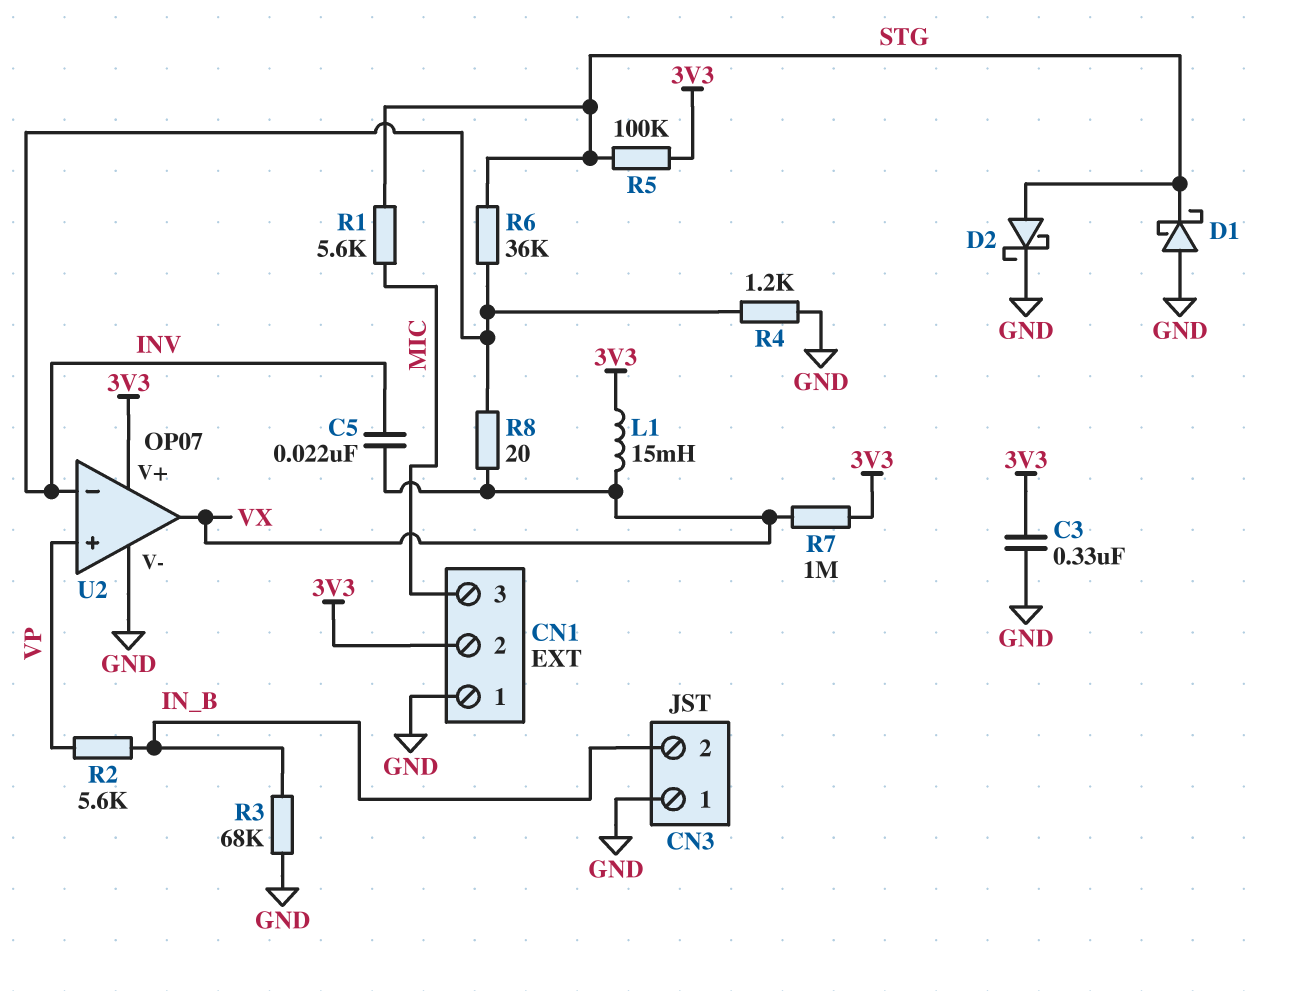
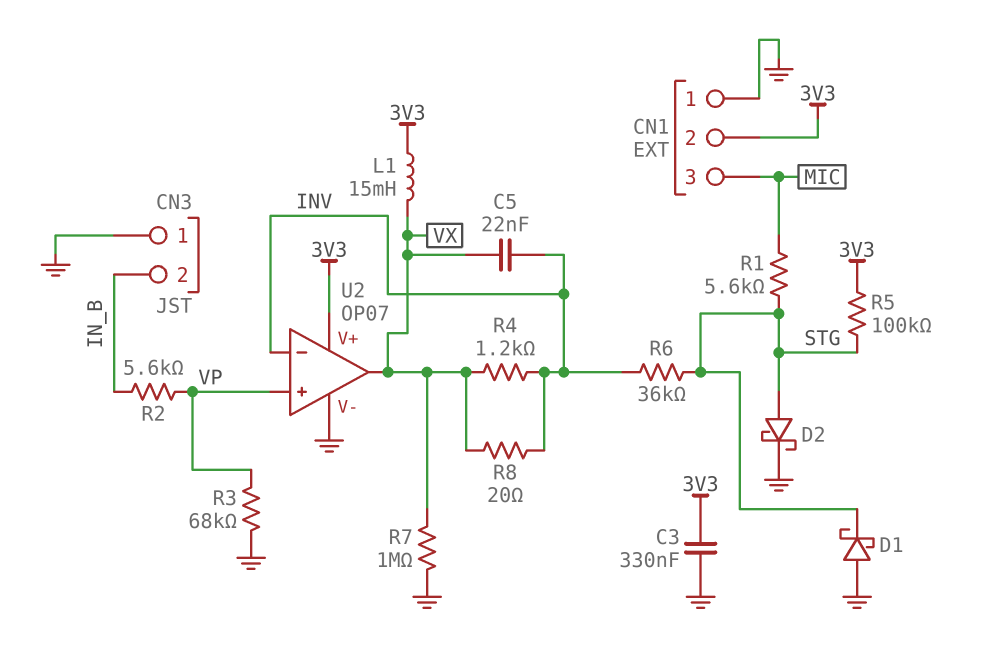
R3: 68k (GND, IN_B) -> 68k (GND, VP)
R4: 1.2k (GND, INV) -> 1.2k (INV, VX)
R7: 1M (3V3, VX) -> 1M (GND, VX)

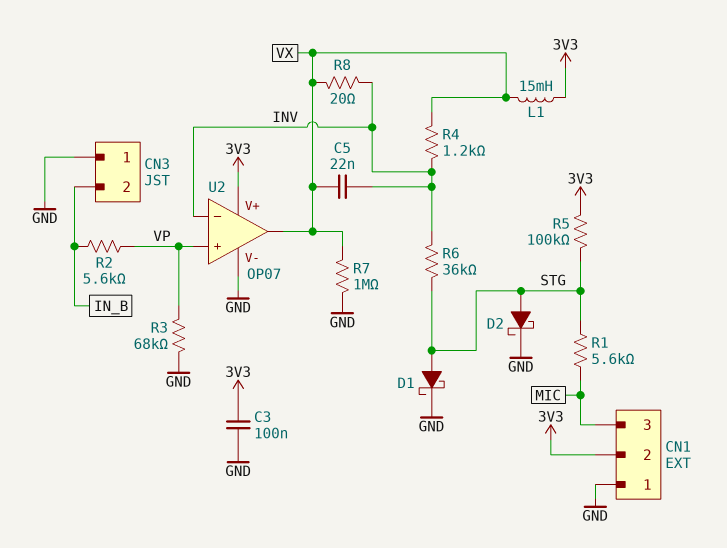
C3: 330nF (3V3, GND) -> 100nF (3V3, GND)
D1: schottky (A GND, K STG) -> schottky (A STG, K GND)

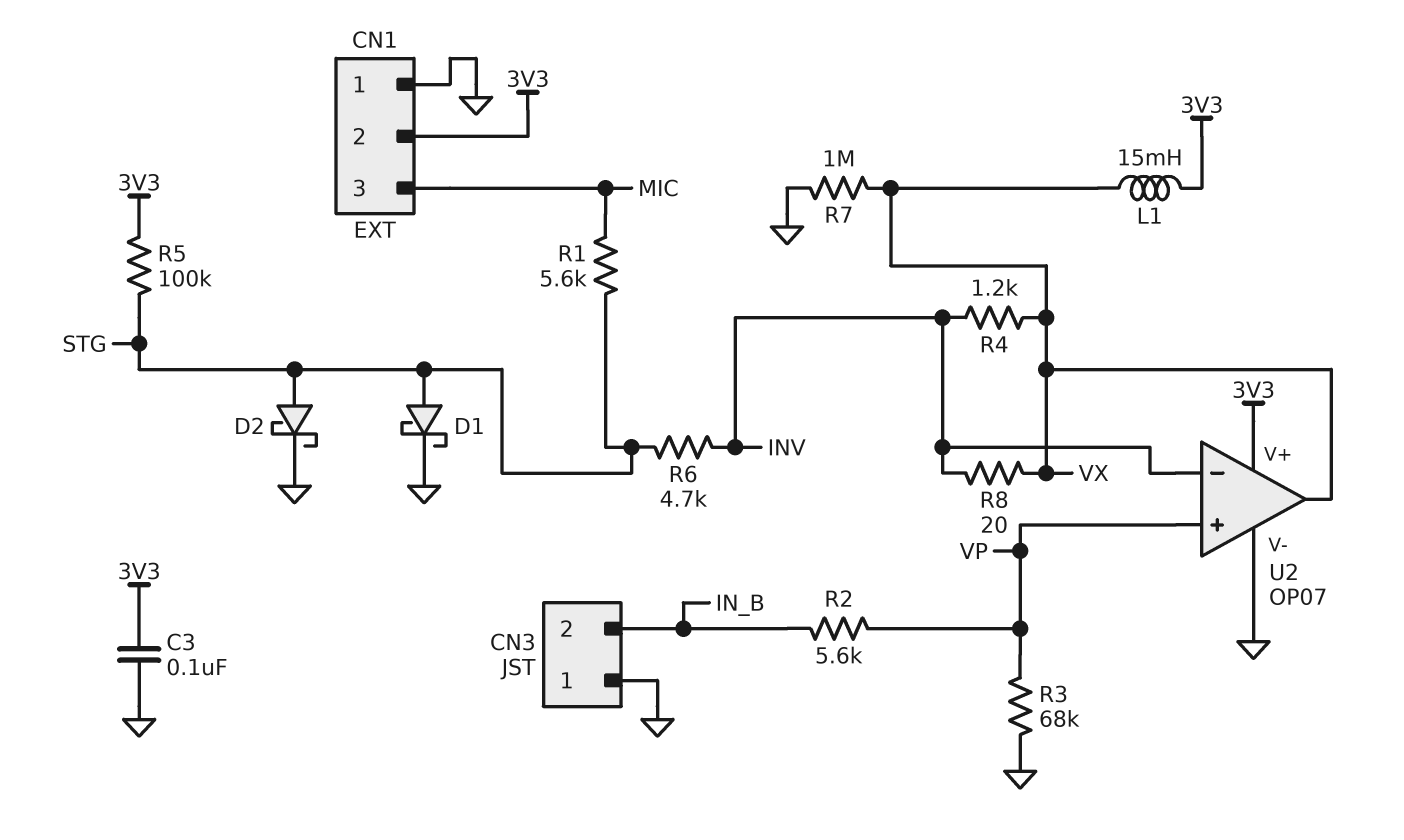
C5: 22nF (INV, VX) -> none
R6: 36k (INV, STG) -> 4.7k (INV, STG)

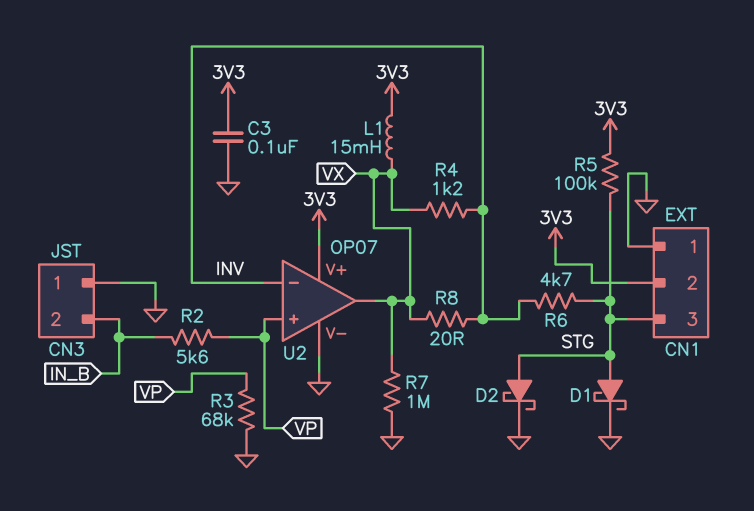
CN1 pin 3: MIC -> STG
R1: 5.6k (MIC, STG) -> none

